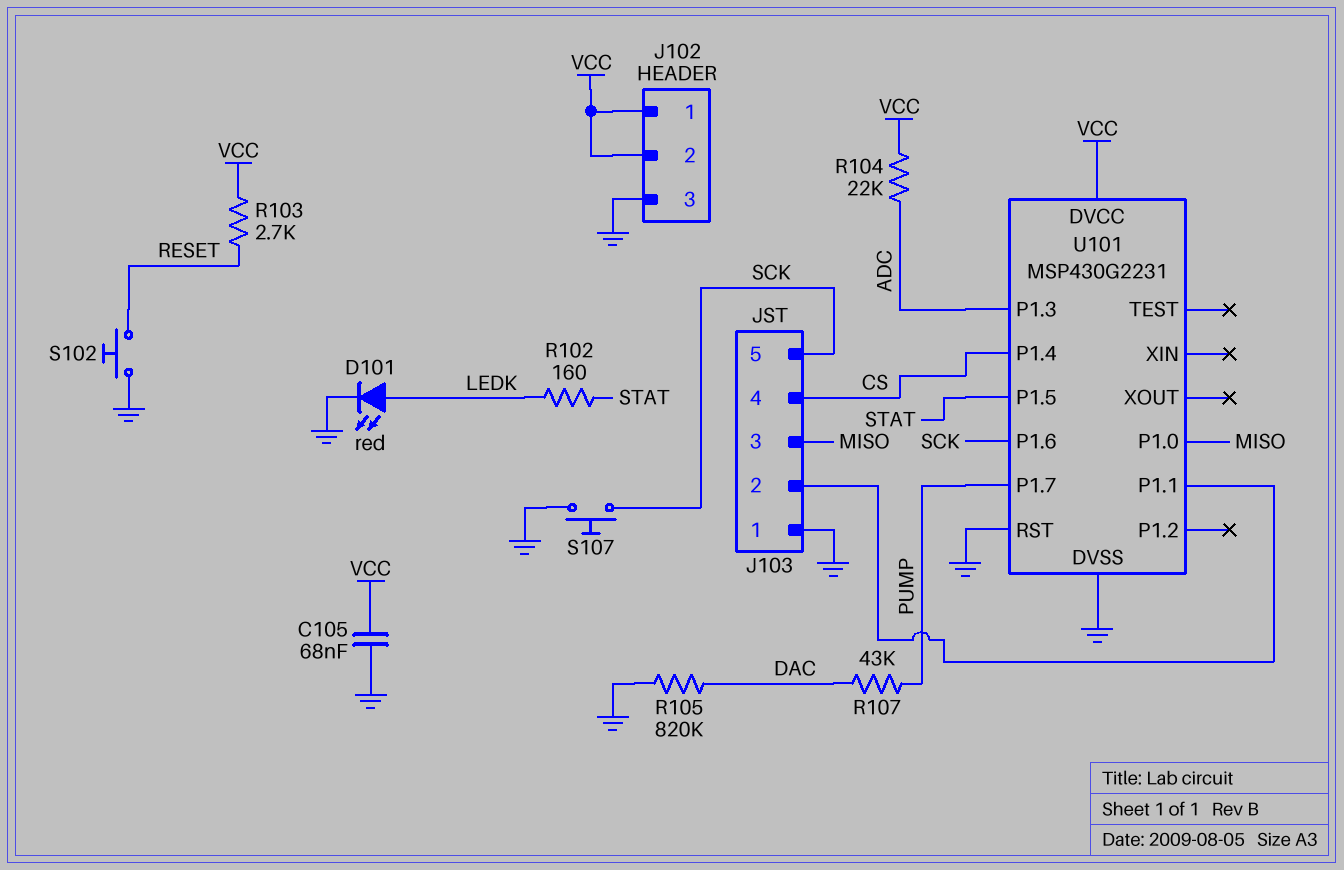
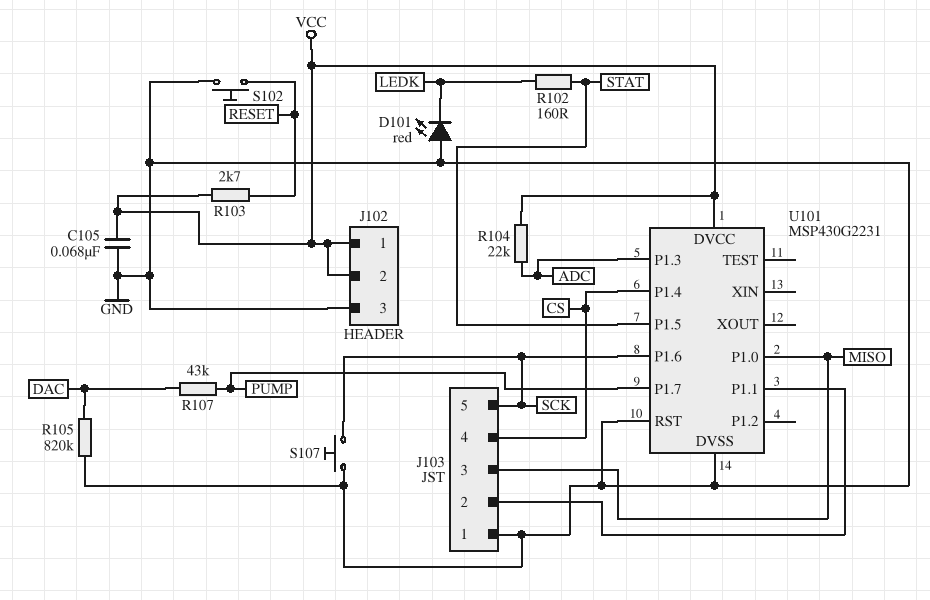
D101: LED red (A LEDK, K GND) -> LED red (A GND, K LEDK)

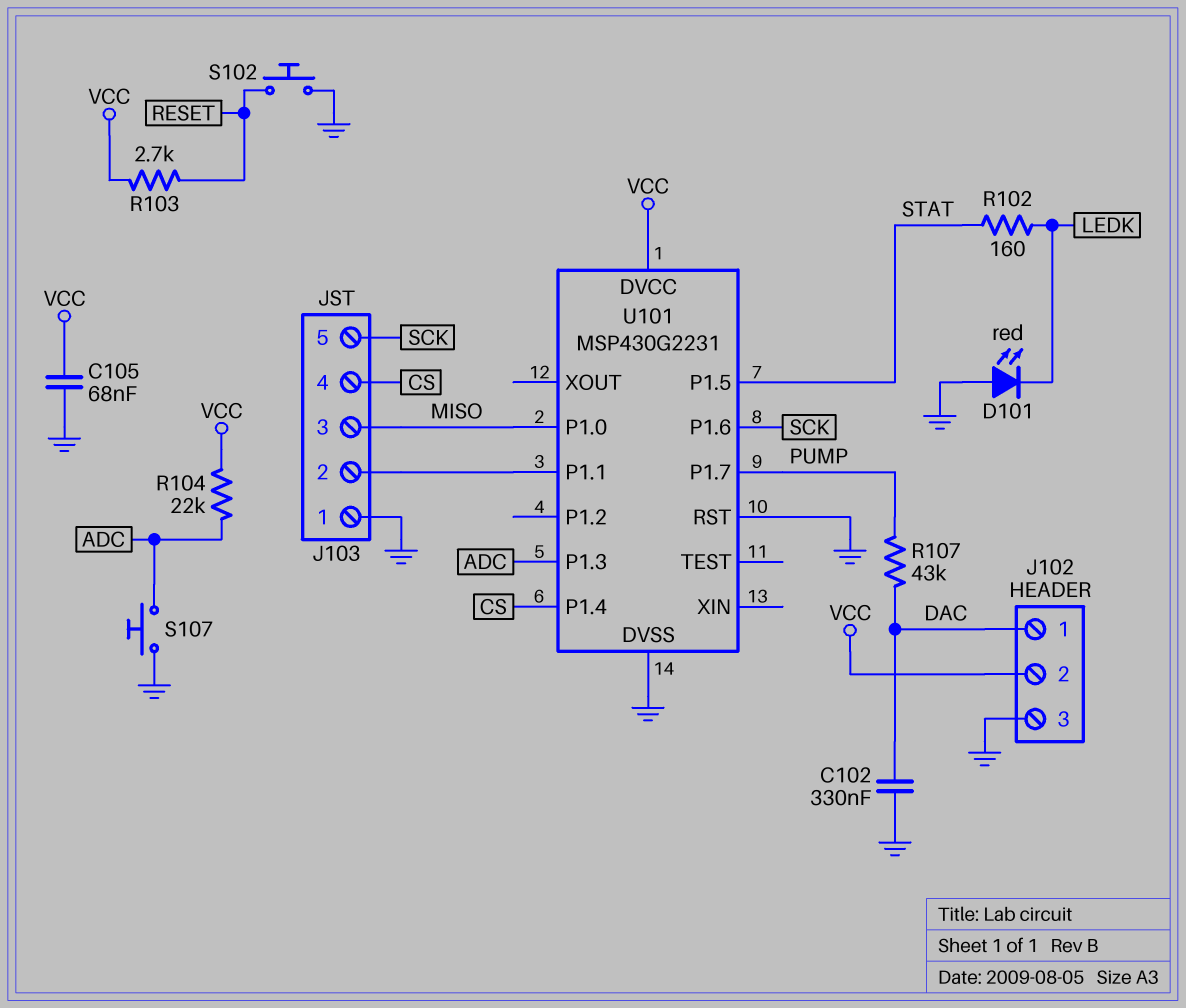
C102: none -> 330nF (DAC, GND)
J102 pin 1: VCC -> DAC
R105: 820k (DAC, GND) -> none
S107: button (GND, SCK) -> button (ADC, GND)

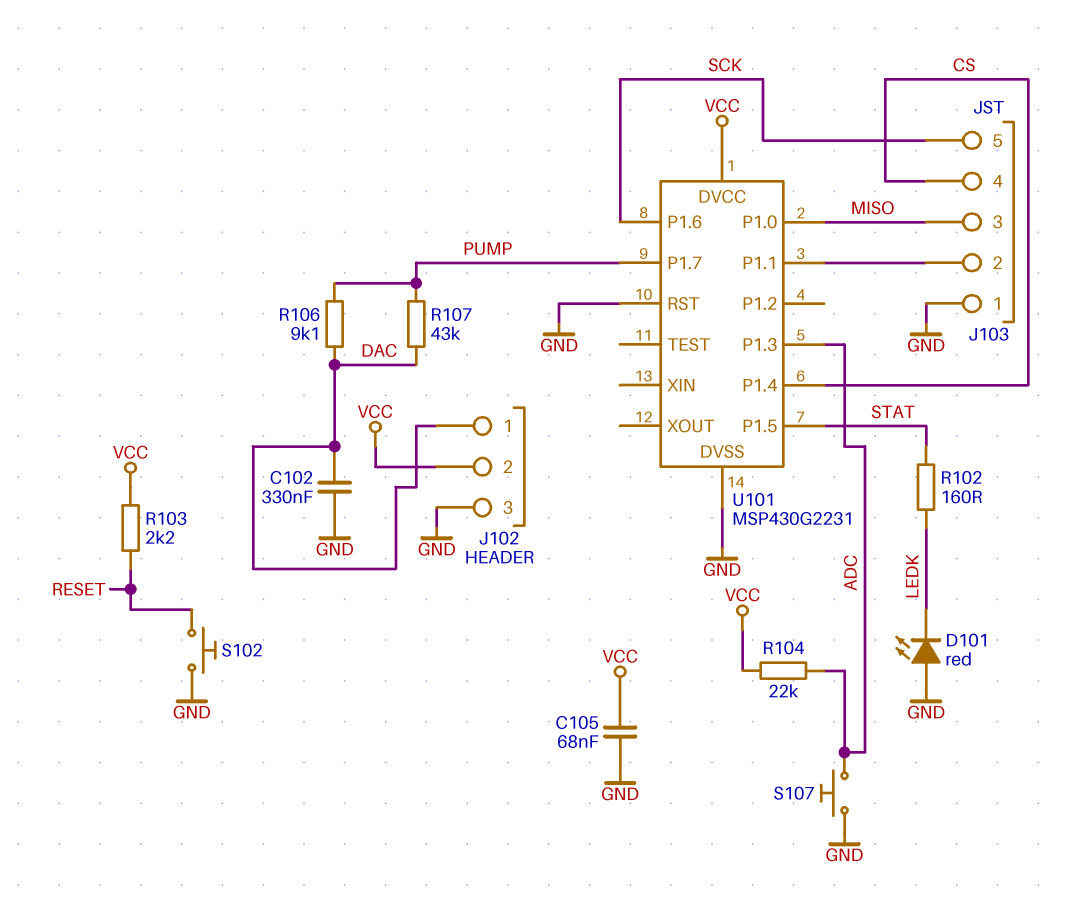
R103: 2.7k (RESET, VCC) -> 2.2k (RESET, VCC)
R106: none -> 9.1k (DAC, PUMP)

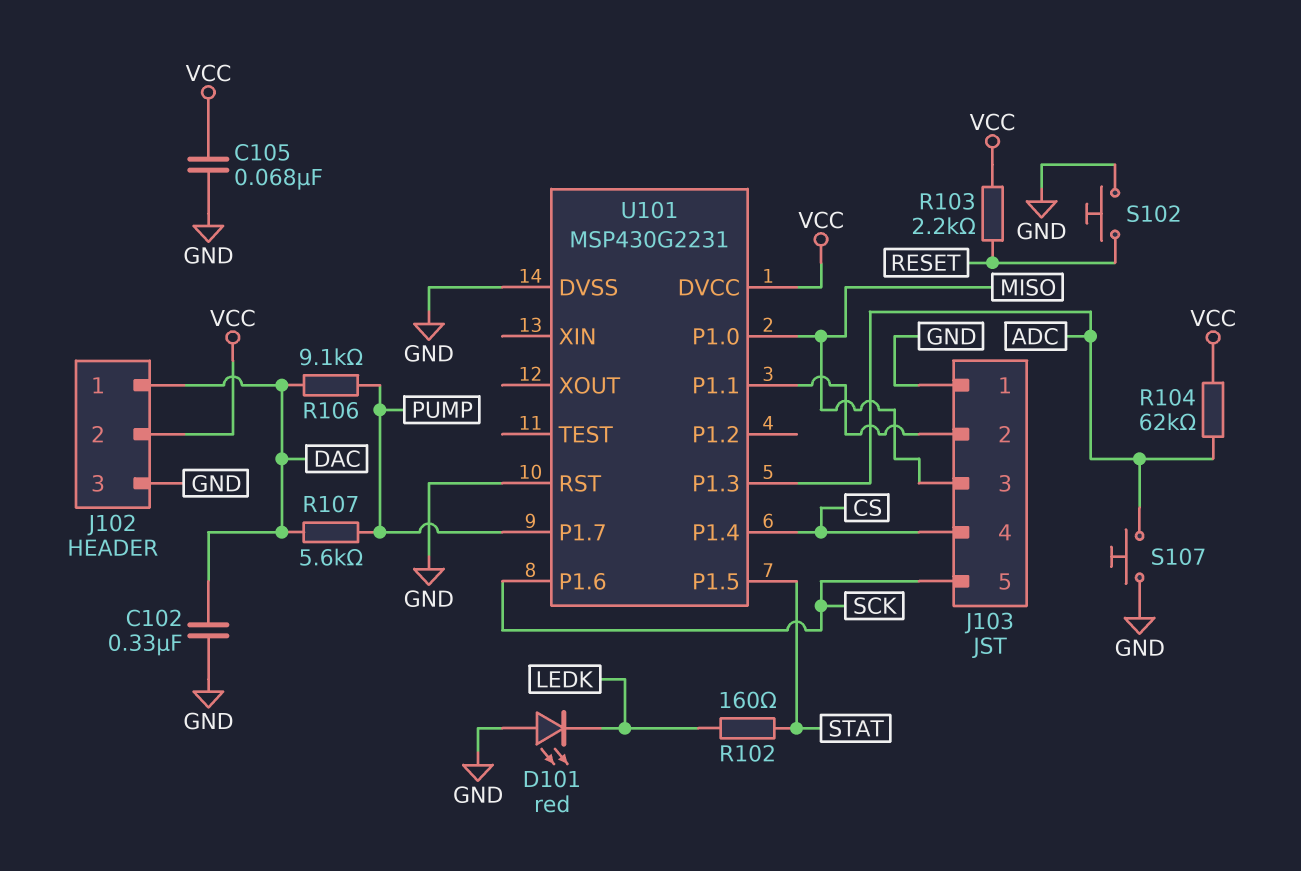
R104: 22k (ADC, VCC) -> 62k (ADC, VCC)
R107: 43k (DAC, PUMP) -> 5.6k (DAC, PUMP)

